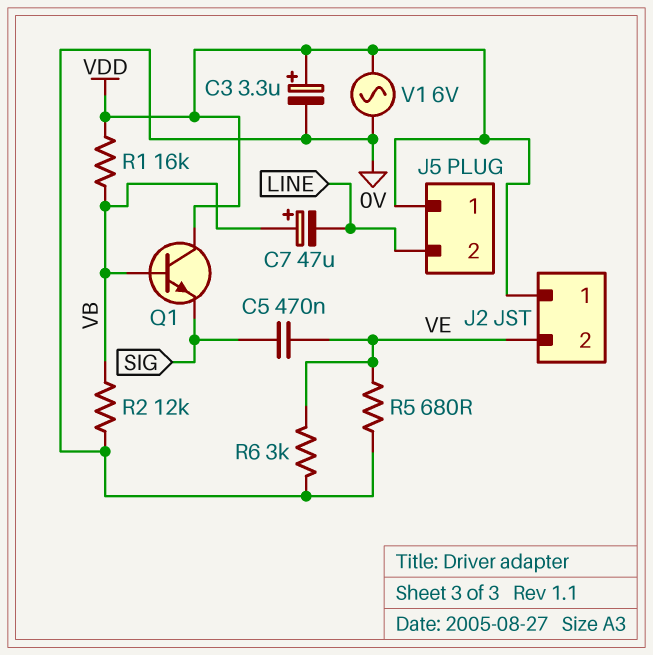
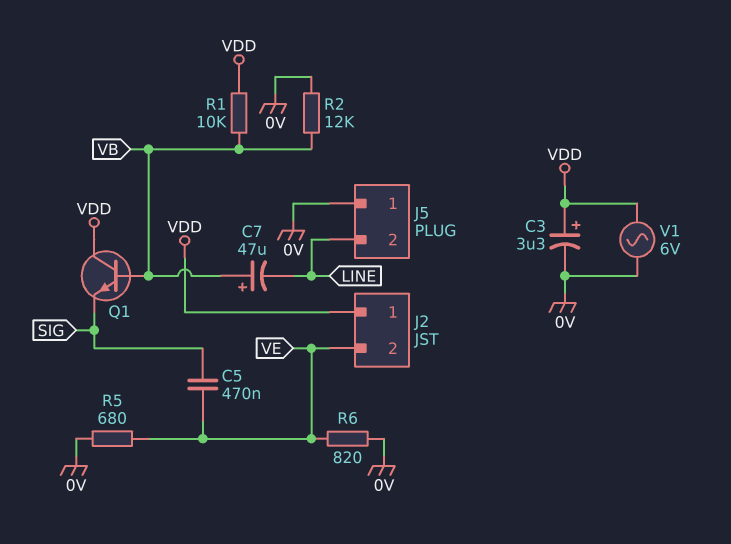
J5 pin 1: VDD -> 0V
R1: 16k (VB, VDD) -> 10k (VB, VDD)
R6: 3k (0V, VE) -> 820 (0V, VE)

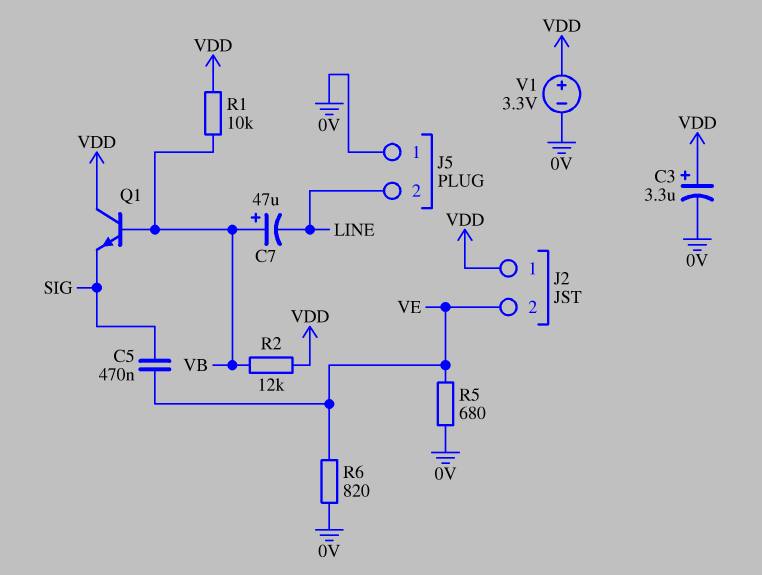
R2: 12k (0V, VB) -> 12k (VB, VDD)
V1: AC 6V (0V, VDD) -> 3.3V (plus VDD, minus 0V)

